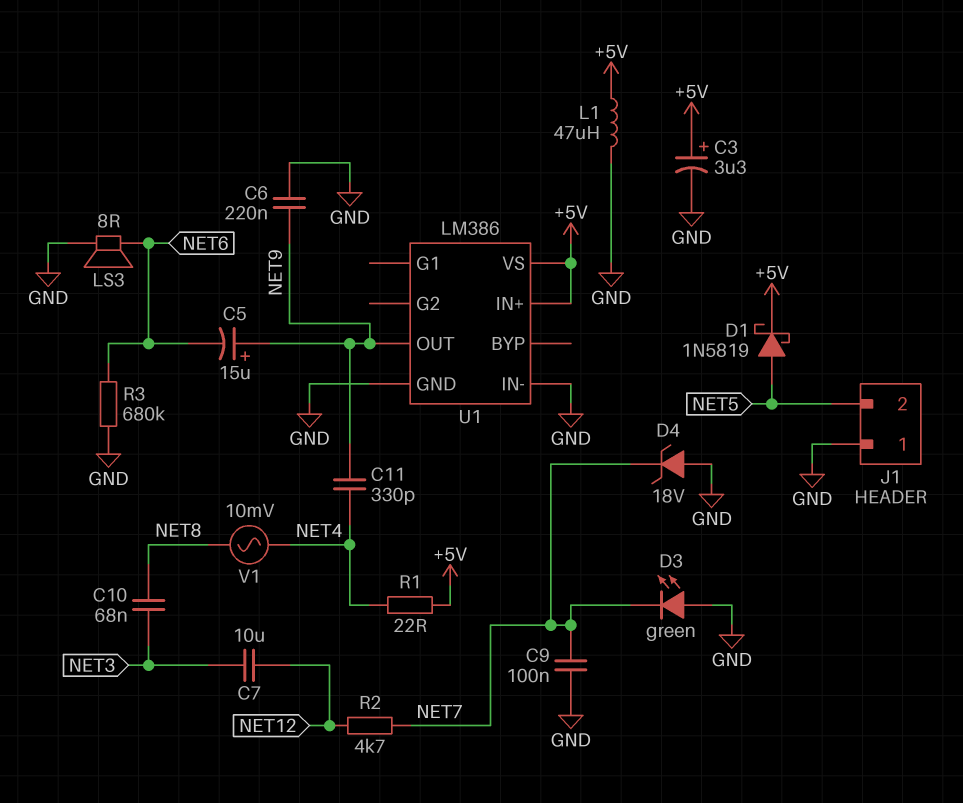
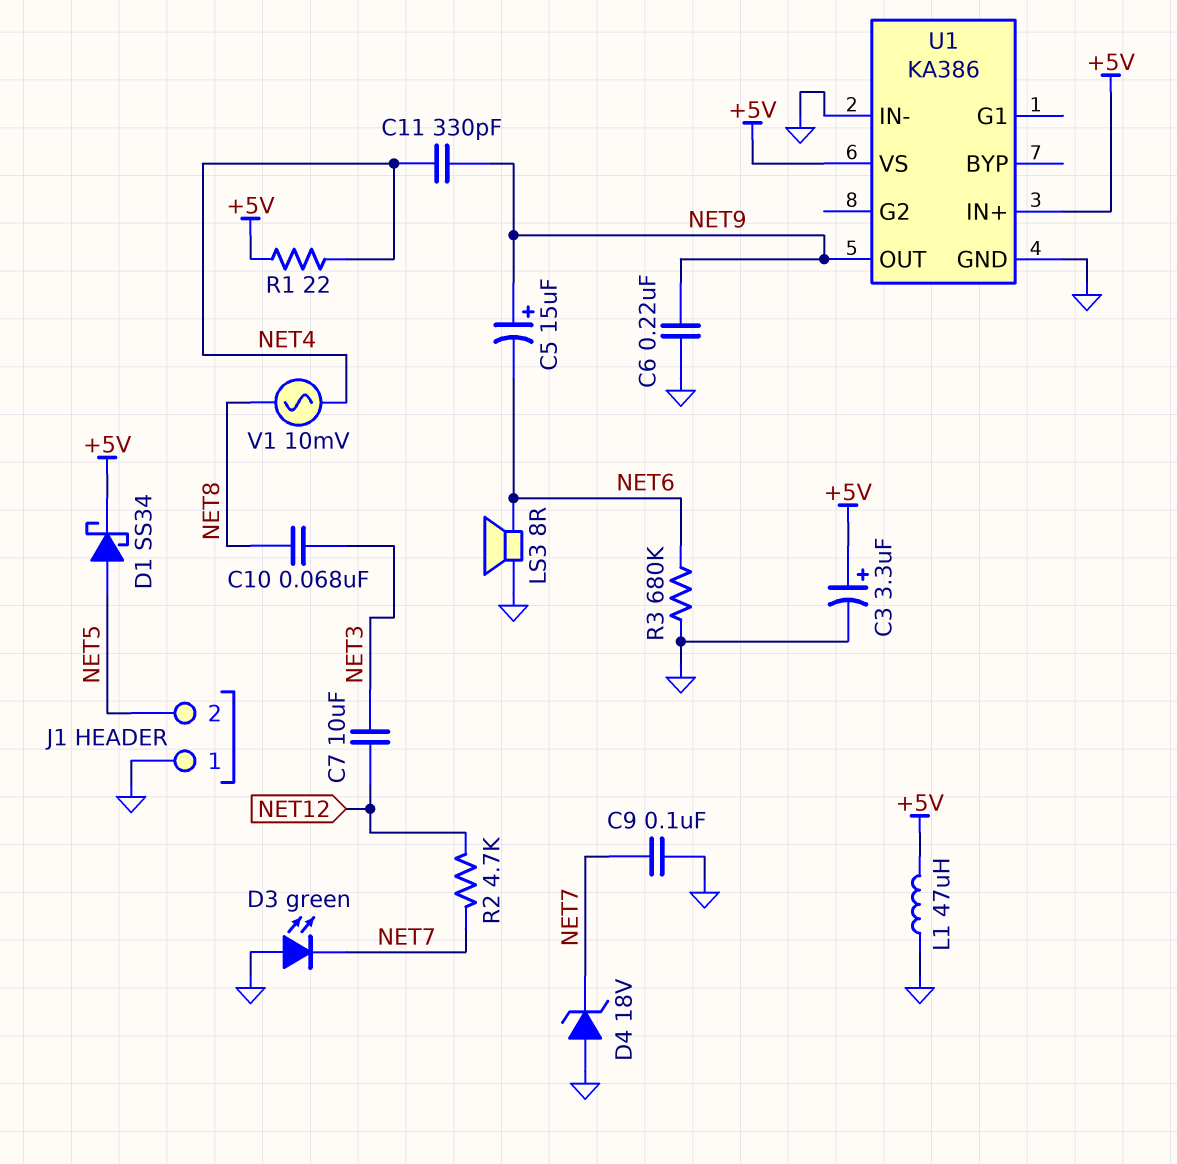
D1: schottky 1N5819 (A NET5, K +5V) -> schottky SS34 (A NET5, K +5V)
U1: LM386 -> KA386

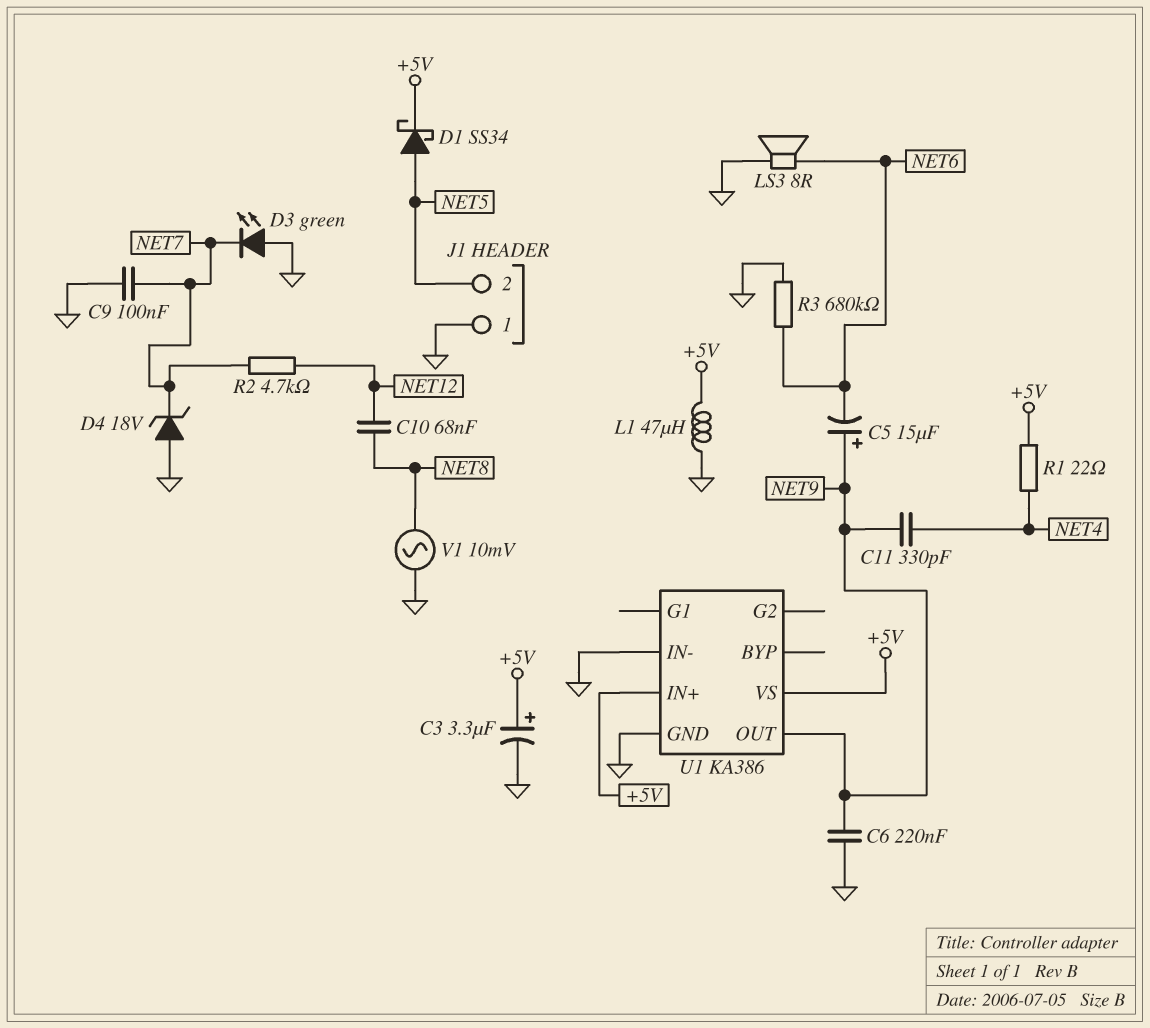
C7: 10uF (NET3, NET12) -> none
C10: 68nF (NET3, NET8) -> 68nF (NET8, NET12)
V1: AC 10mV (NET4, NET8) -> AC 10mV (GND, NET8)

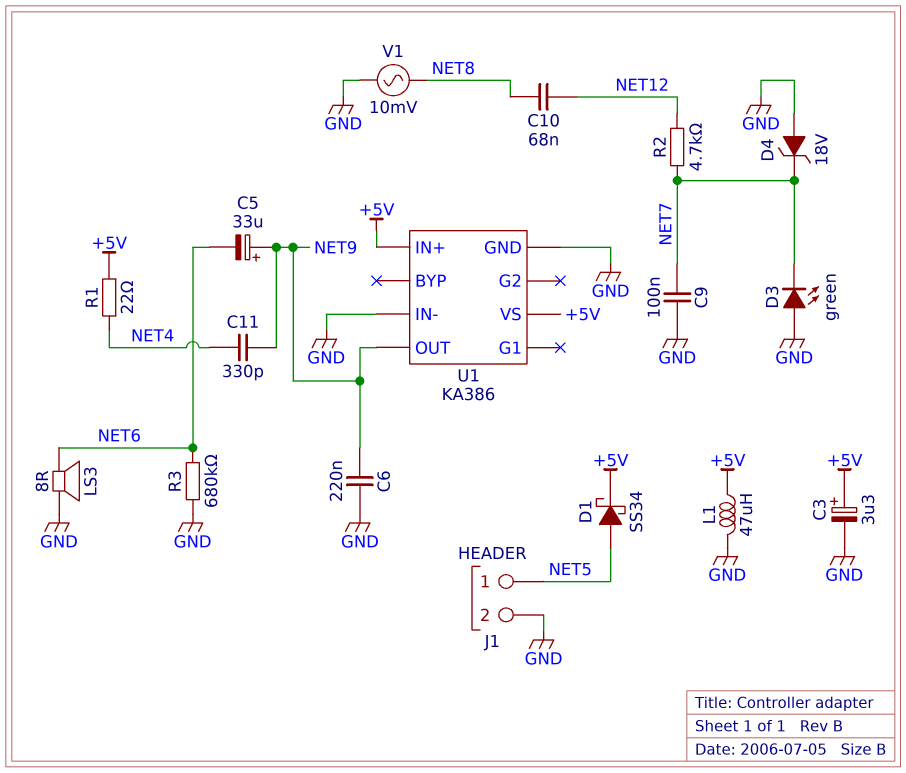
C5: 15uF (plus NET9, minus NET6) -> 33uF (plus NET9, minus NET6)
J1 pin 1: GND -> NET5
J1 pin 2: NET5 -> GND

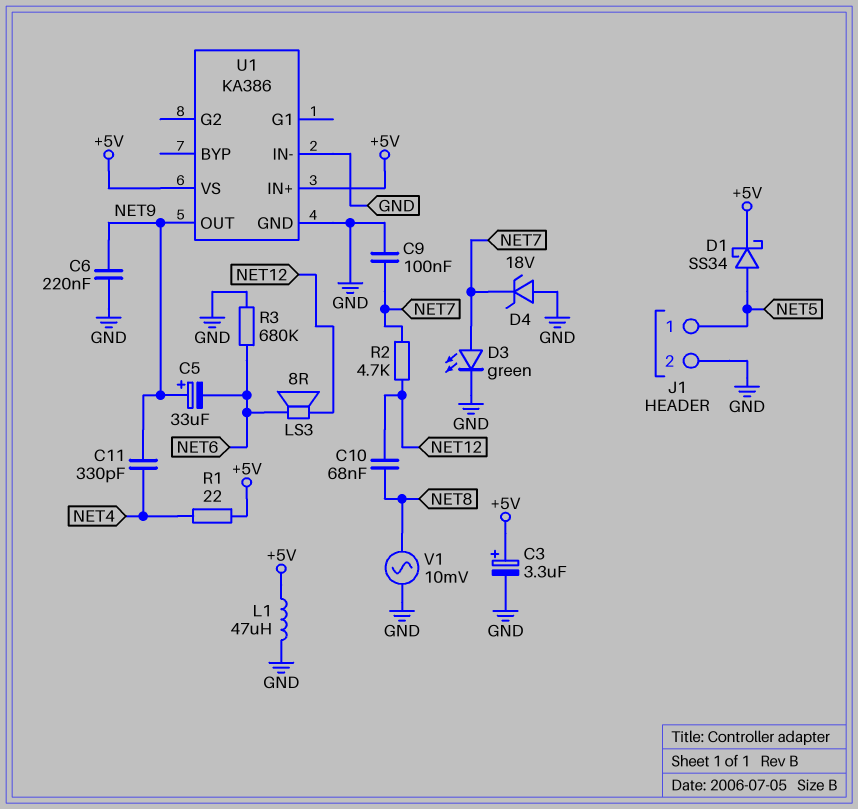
D3: LED green (A GND, K NET7) -> LED green (A NET7, K GND)
LS3: speaker 8R (GND, NET6) -> speaker 8R (NET6, NET12)

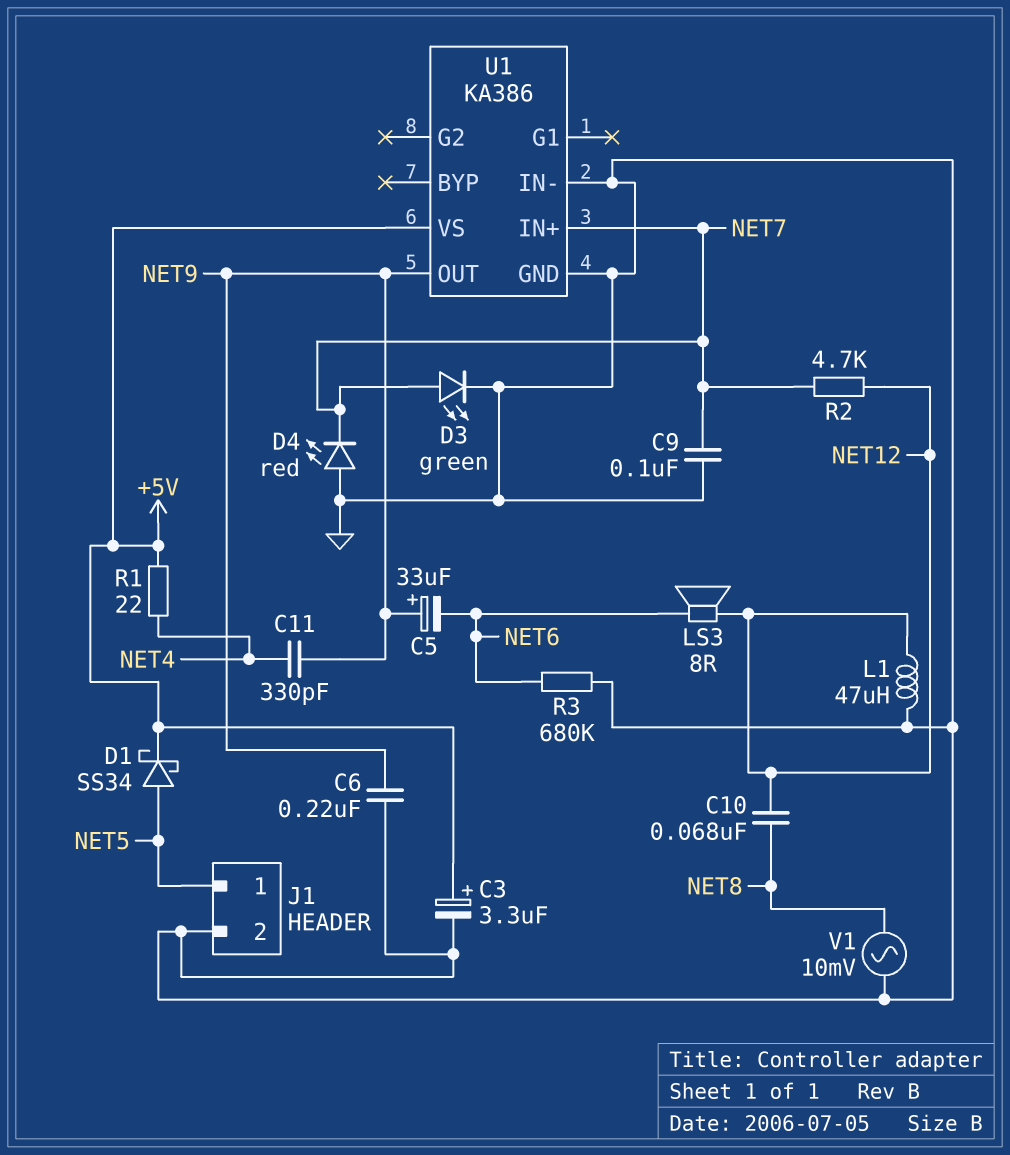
D4: zener 18V (A GND, K NET7) -> LED red (A GND, K NET7)
L1: 47uH (+5V, GND) -> 47uH (GND, NET12)
U1 pin IN+: +5V -> NET7

